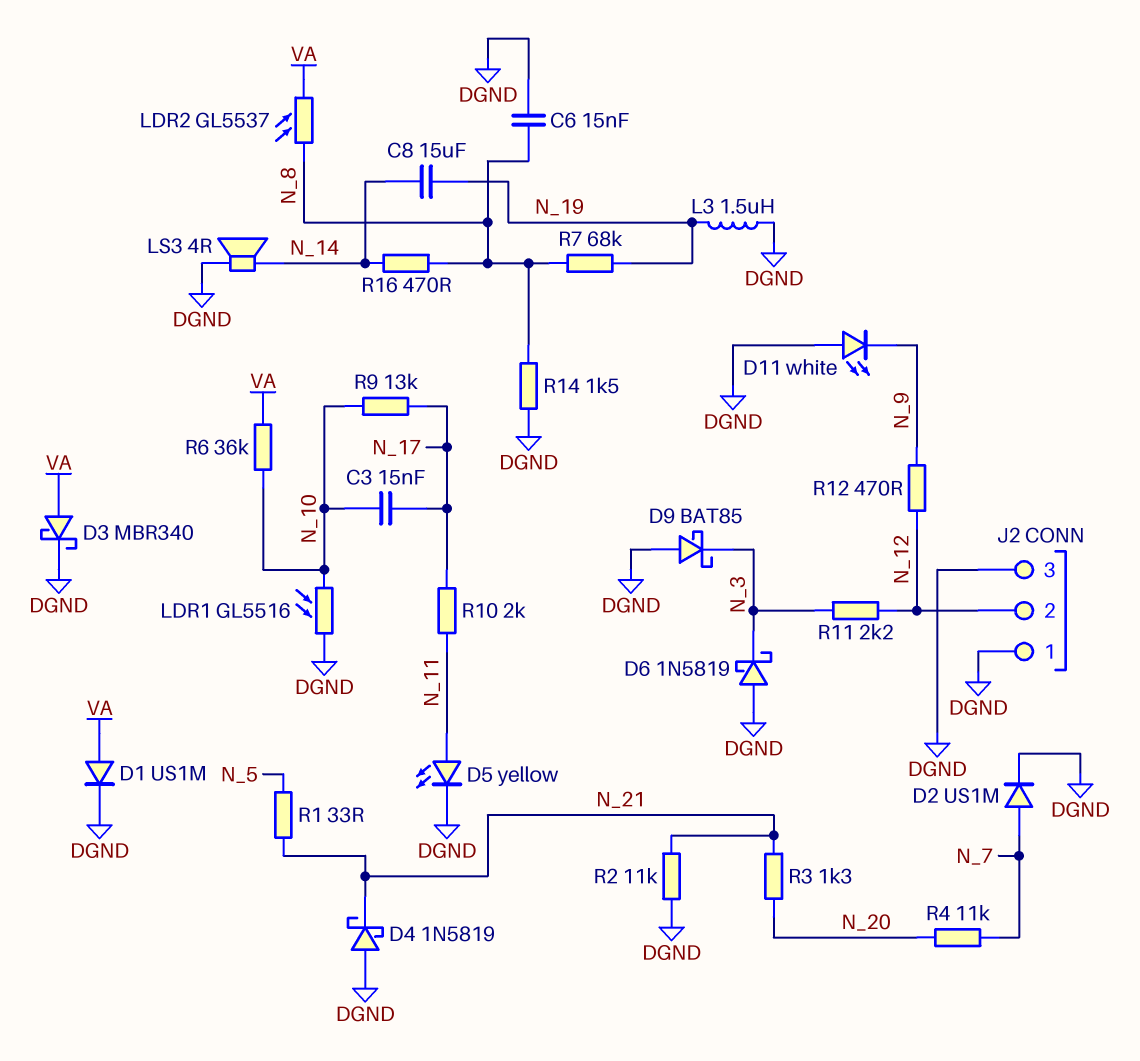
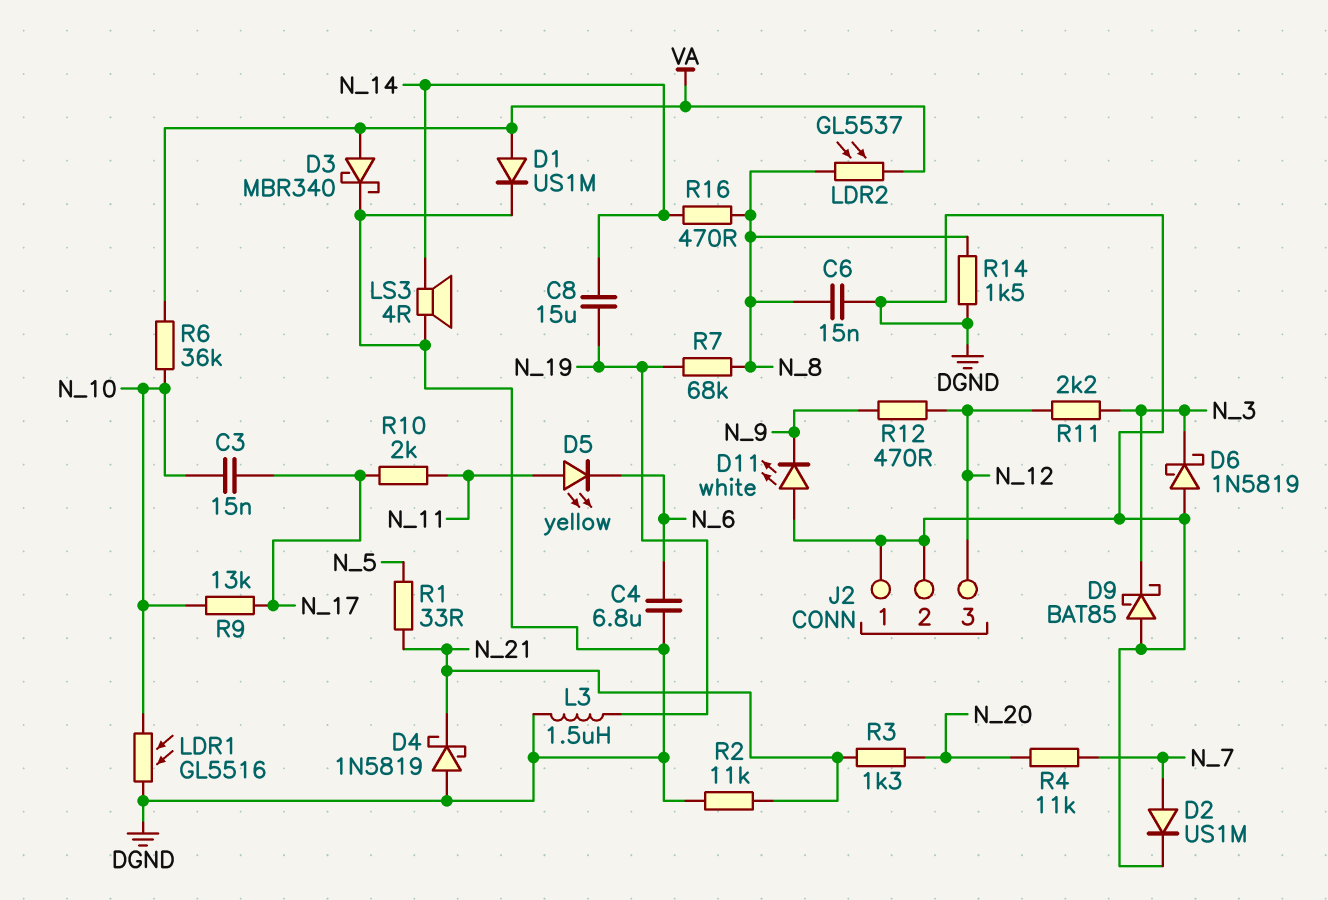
C4: none -> 6.8uF (DGND, N_6)
D5: LED yellow (A N_11, K DGND) -> LED yellow (A N_11, K N_6)
J2 pin 2: N_12 -> DGND
J2 pin 3: DGND -> N_12

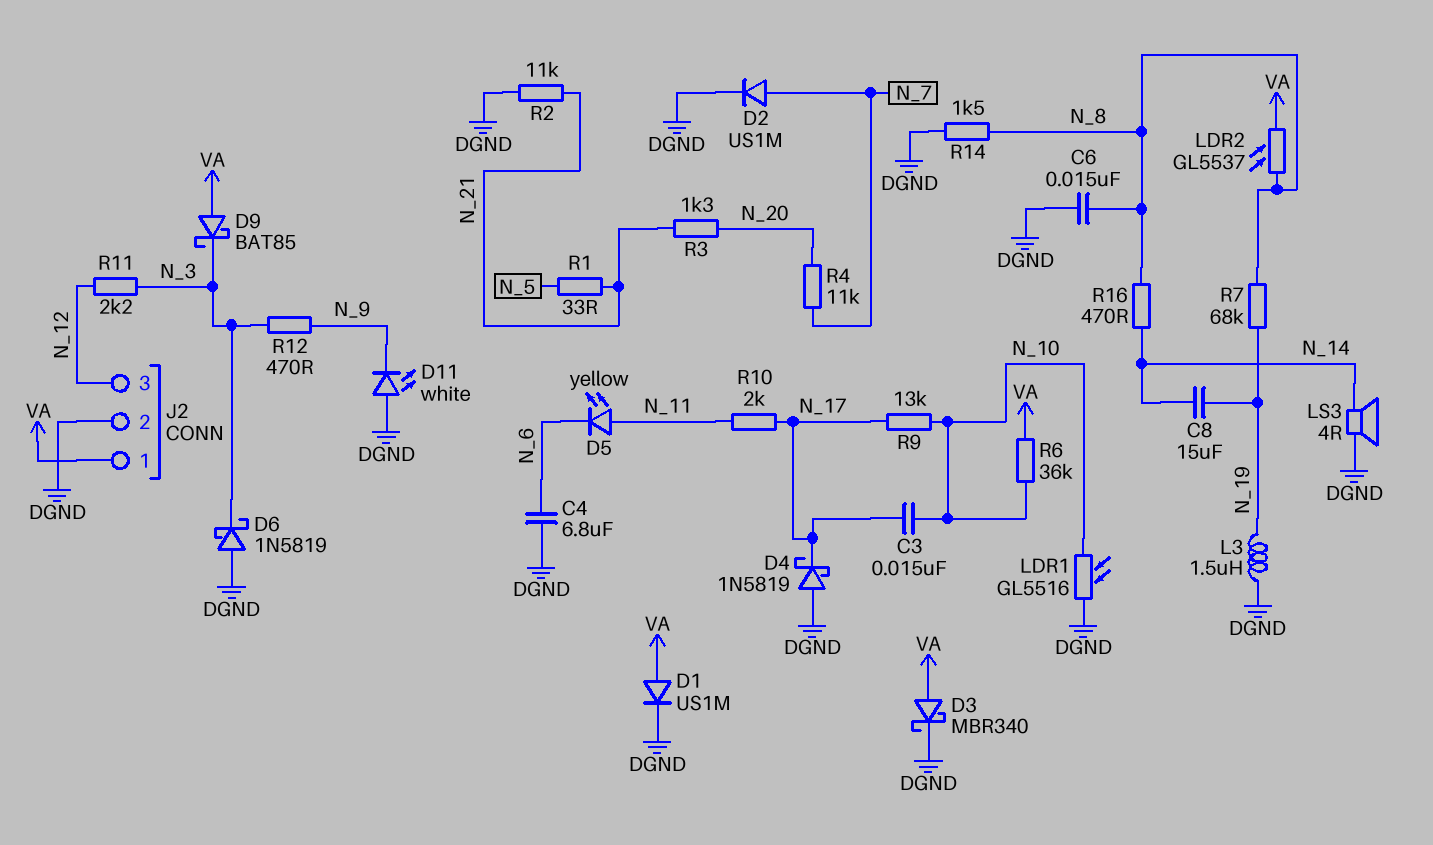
D4: schottky 1N5819 (A DGND, K N_21) -> schottky 1N5819 (A DGND, K N_17)
D9: schottky BAT85 (A DGND, K N_3) -> schottky BAT85 (A VA, K N_3)
J2 pin 1: DGND -> VA
R12: 470 (N_9, N_12) -> 470 (N_3, N_9)

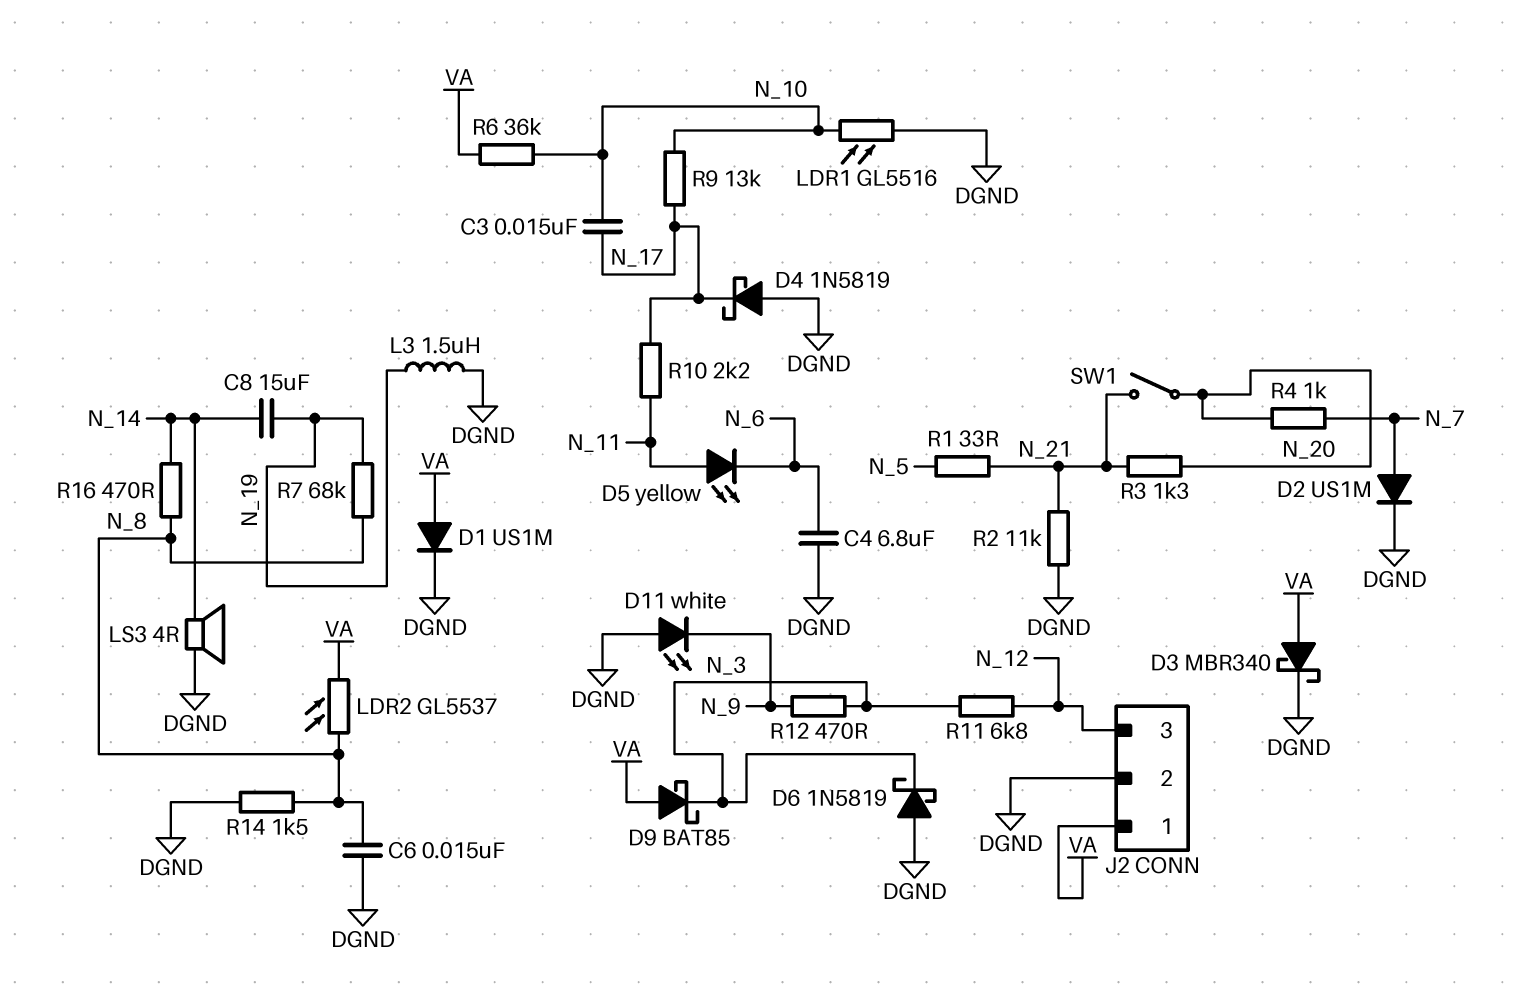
R4: 11k (N_7, N_20) -> 1k (N_7, N_20)
R10: 2k (N_11, N_17) -> 2.2k (N_11, N_17)
R11: 2.2k (N_3, N_12) -> 6.8k (N_3, N_12)
SW1: none -> switch (N_20, N_21)

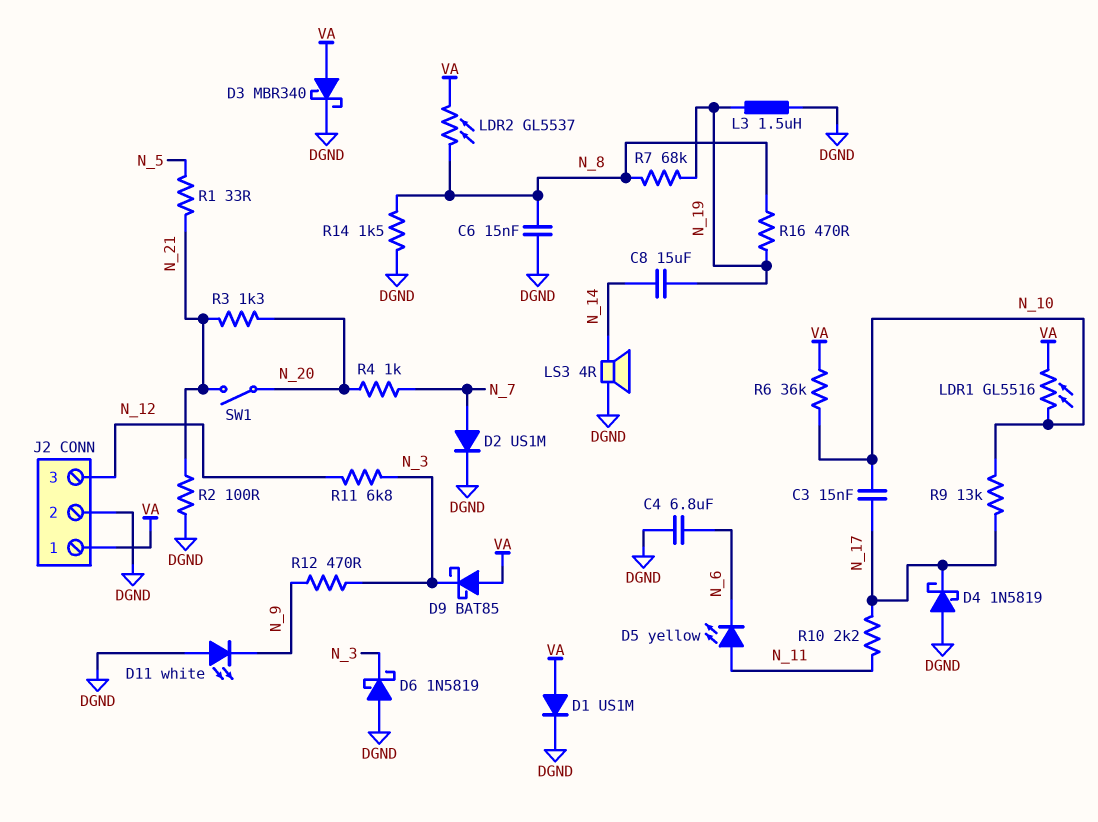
LDR1: GL5516 (DGND, N_10) -> GL5516 (N_10, VA)
R2: 11k (DGND, N_21) -> 100 (DGND, N_21)
R16: 470 (N_8, N_14) -> 470 (N_8, N_19)

